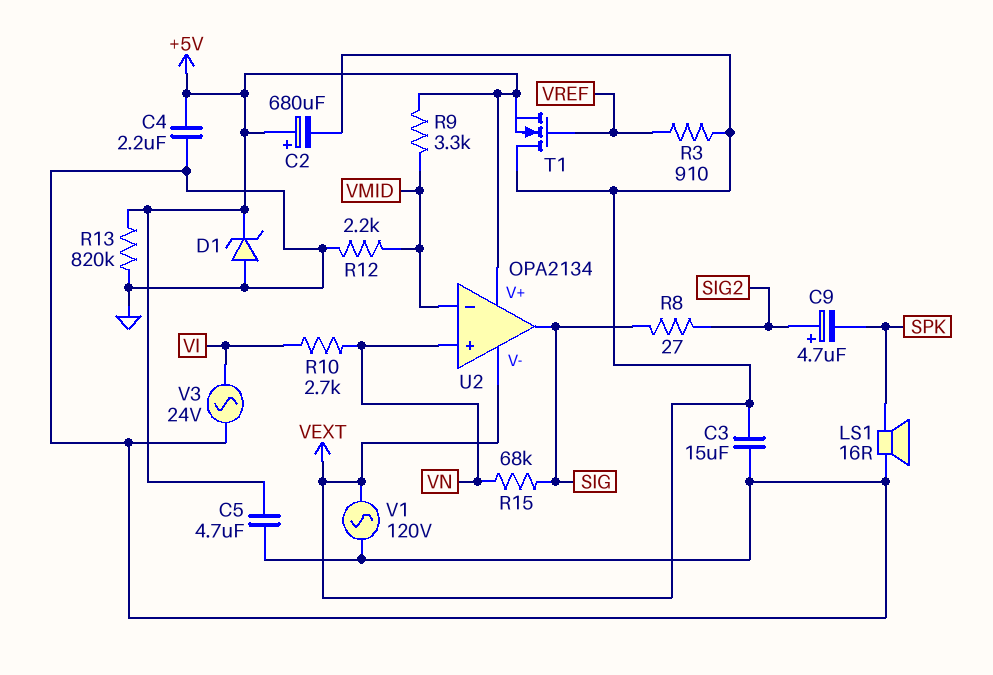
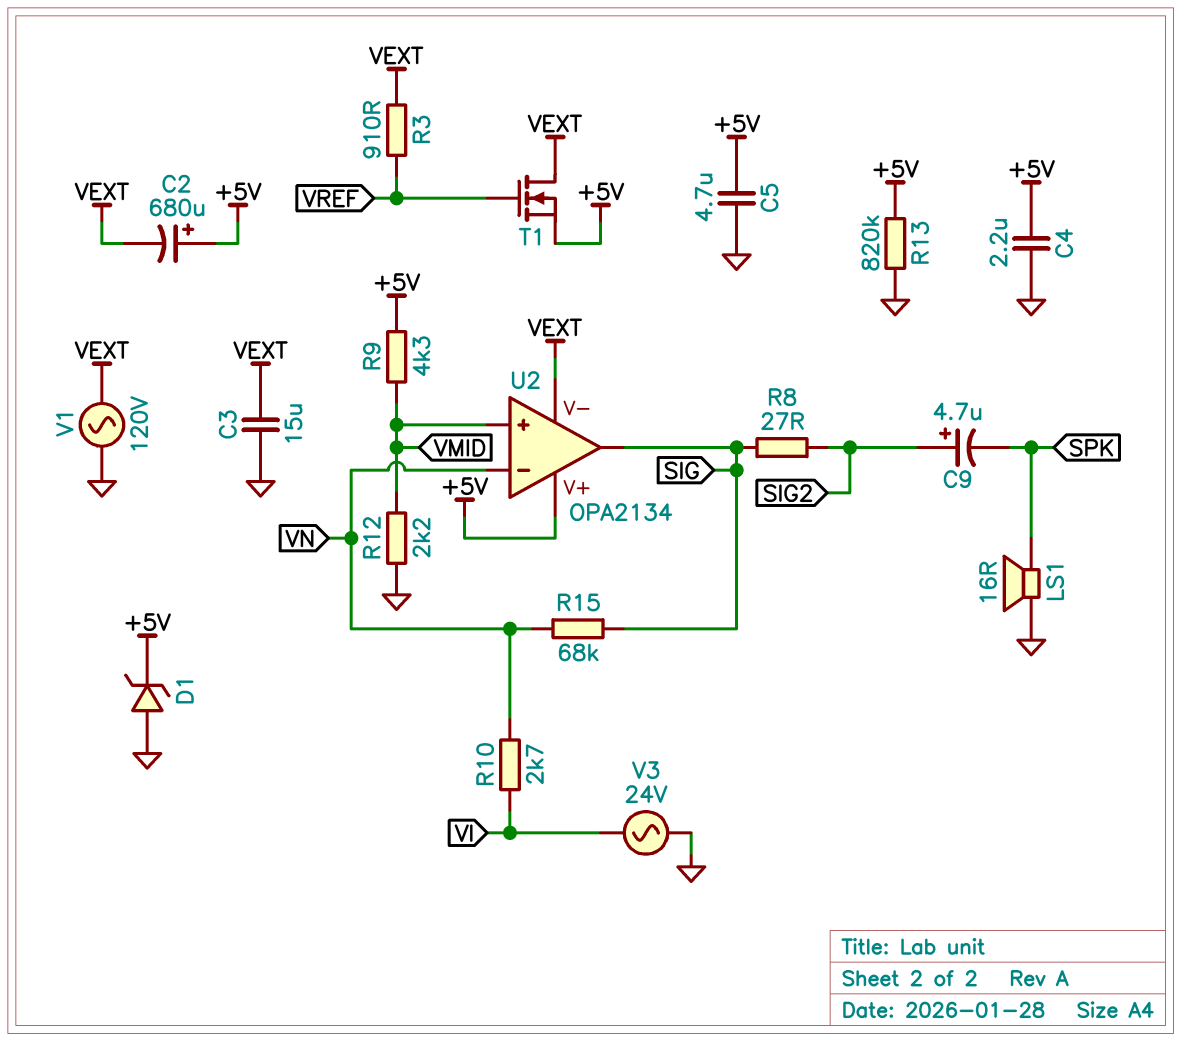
R9: 3.3k (+5V, VMID) -> 4.3k (+5V, VMID)
U2 pin in+: VN -> VMID
U2 pin in-: VMID -> VN

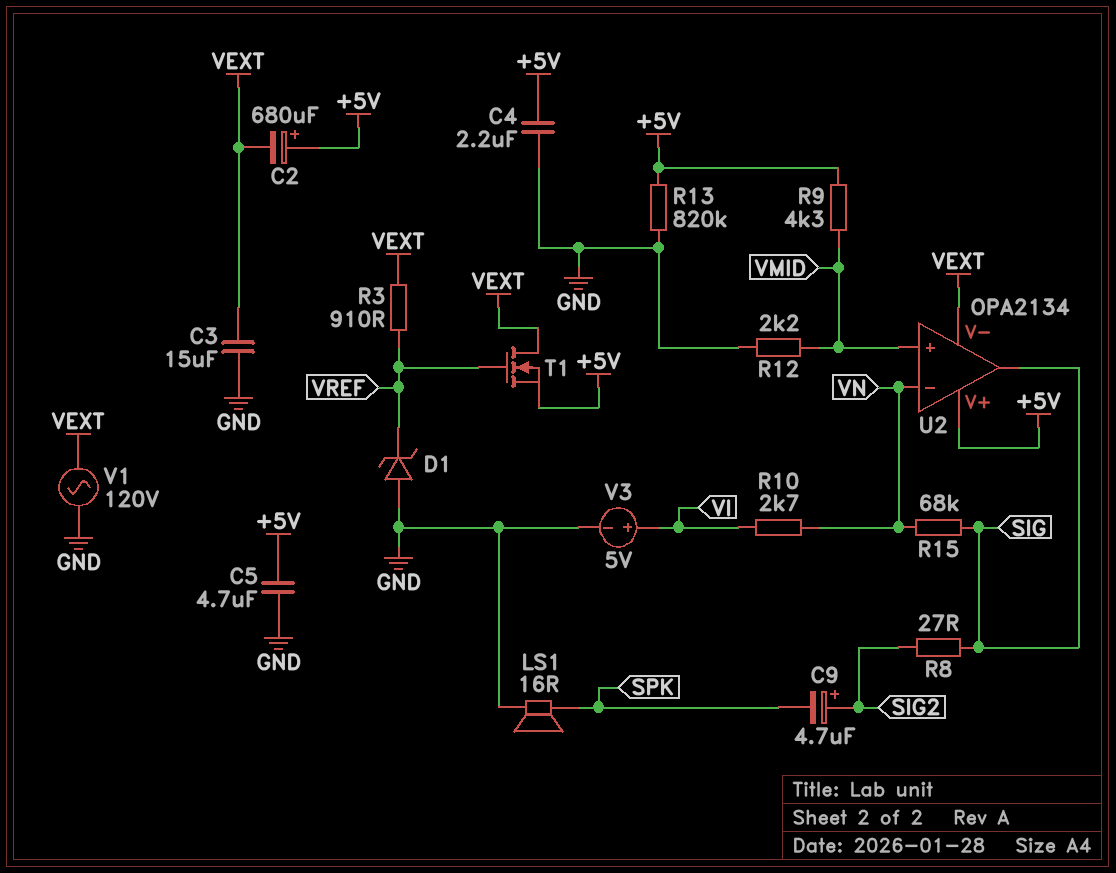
D1: zener (A GND, K +5V) -> zener (A GND, K VREF)
V3: AC 24V (GND, VI) -> 5V (plus VI, minus GND)

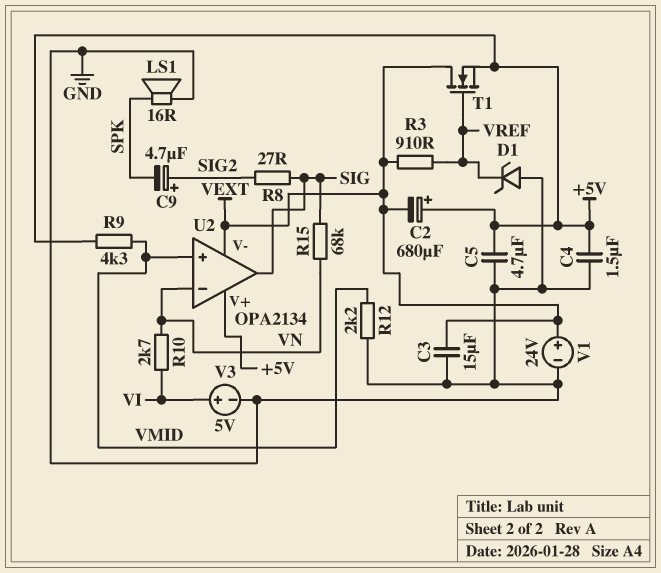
C4: 2.2uF (+5V, GND) -> 1.5uF (+5V, GND)
R13: 820k (+5V, GND) -> none
V1: AC 120V (GND, VEXT) -> 24V (plus VEXT, minus GND)

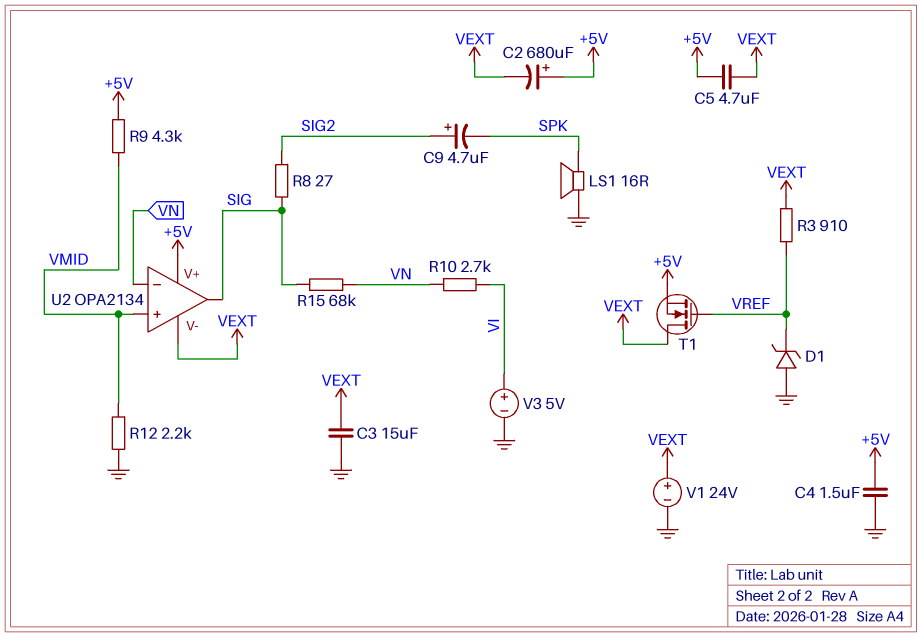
C5: 4.7uF (+5V, GND) -> 4.7uF (+5V, VEXT)

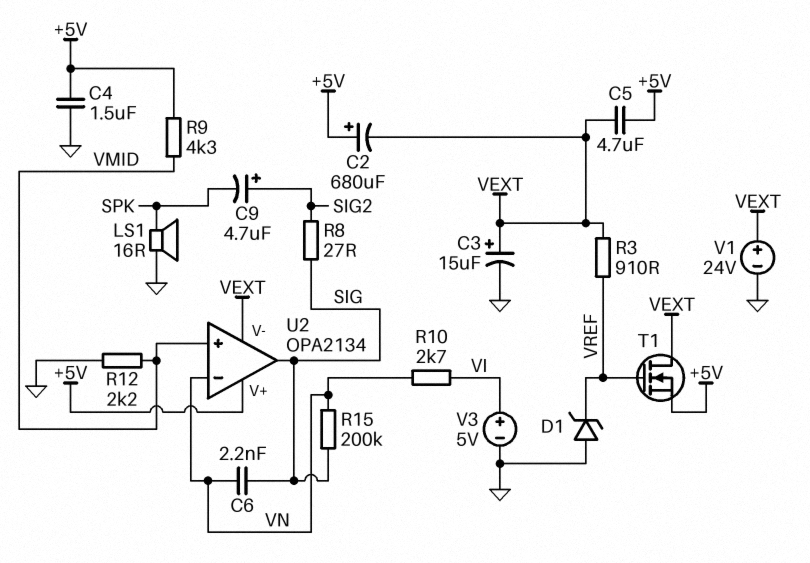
C3: 15uF (GND, VEXT) -> 15uF (plus VEXT, minus GND)
C6: none -> 2.2nF (SIG, VN)
R15: 68k (SIG, VN) -> 200k (SIG, VN)

